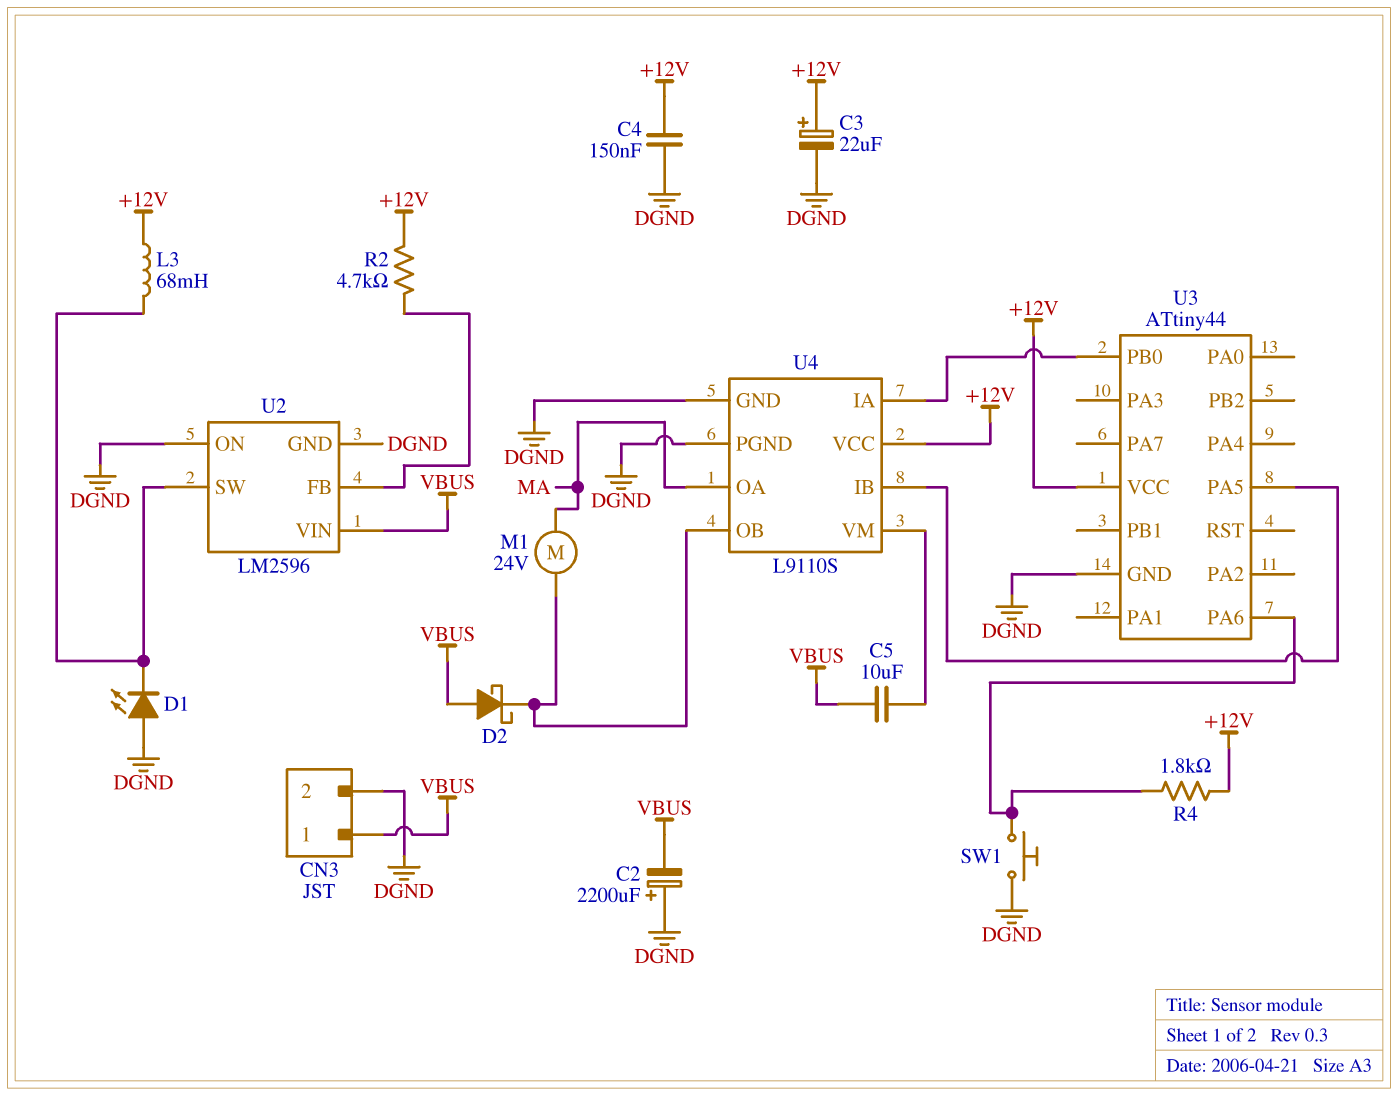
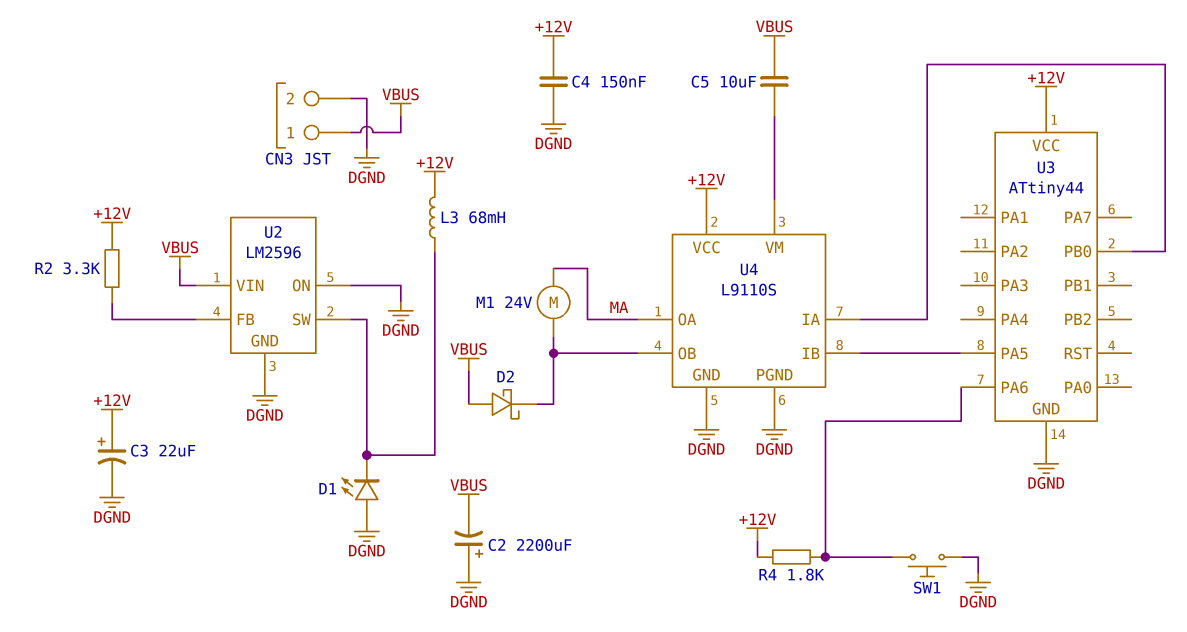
R2: 4.7k (+12V, U2/FB) -> 3.3k (+12V, U2/FB)

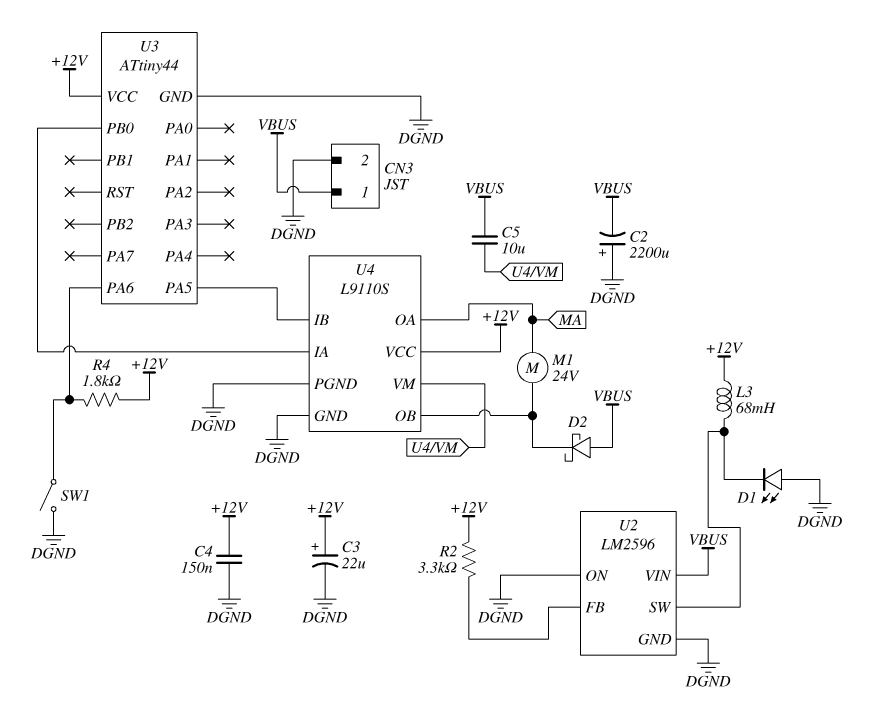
SW1: button (DGND, U3/PA6) -> switch (DGND, U3/PA6)

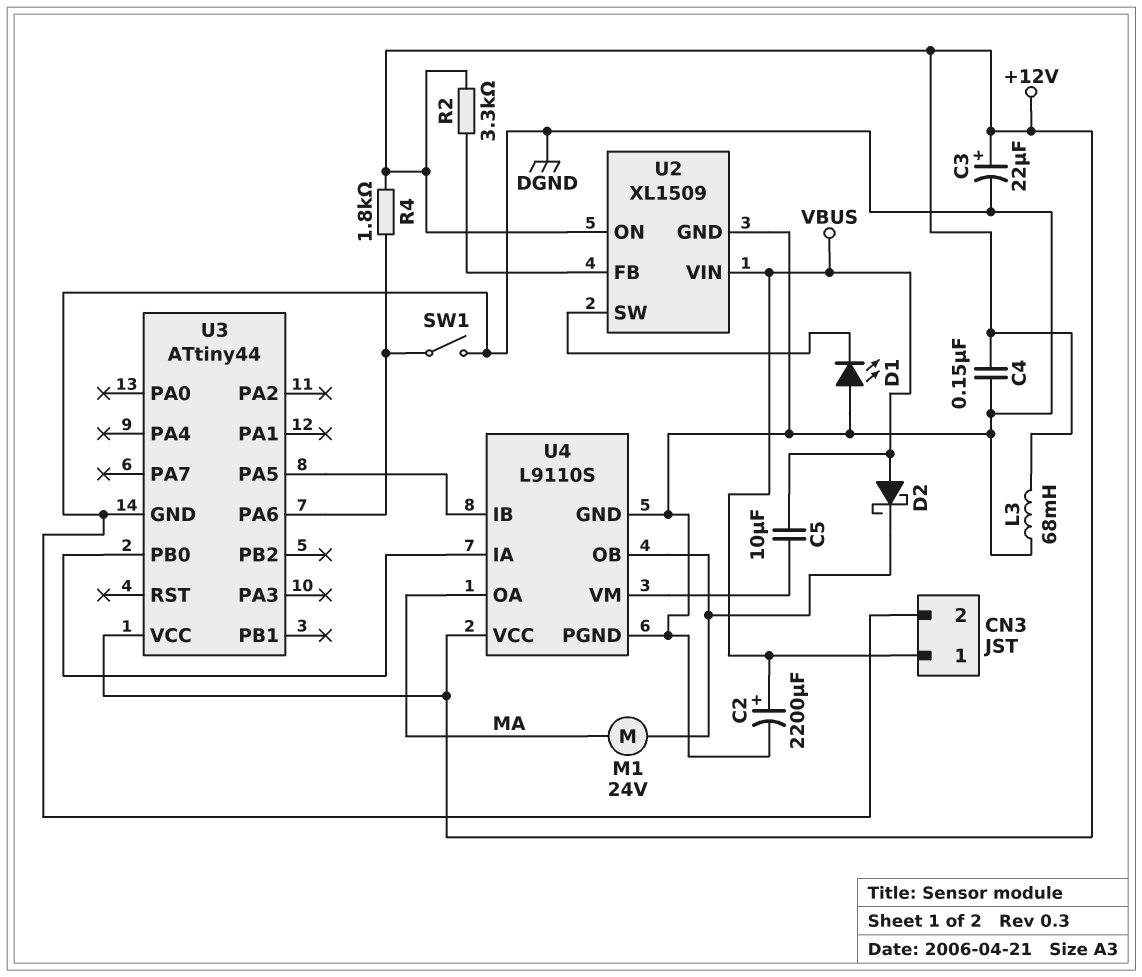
C2: 2200uF (plus DGND, minus VBUS) -> 2200uF (plus VBUS, minus DGND)
L3: 68mH (+12V, U2/SW) -> 68mH (+12V, DGND)
U2: LM2596 -> XL1509
U2 pin ON: DGND -> +12V

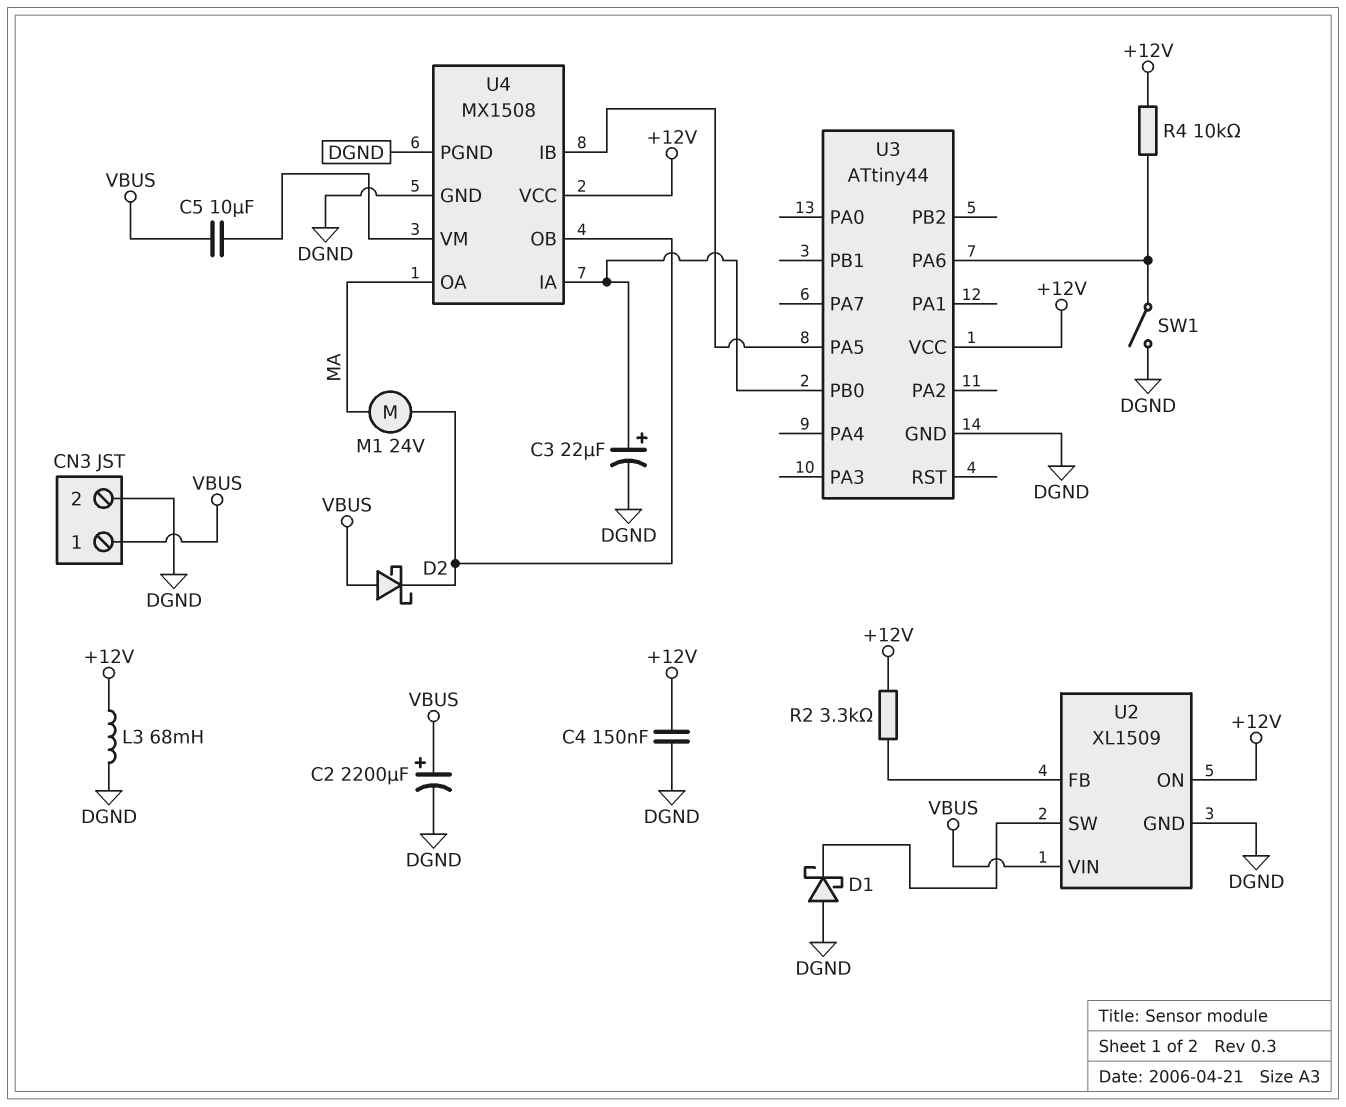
C3: 22uF (plus +12V, minus DGND) -> 22uF (plus U3/PB0, minus DGND)
D1: LED (A DGND, K U2/SW) -> schottky (A DGND, K U2/SW)
R4: 1.8k (+12V, U3/PA6) -> 10k (+12V, U3/PA6)
U4: L9110S -> MX1508

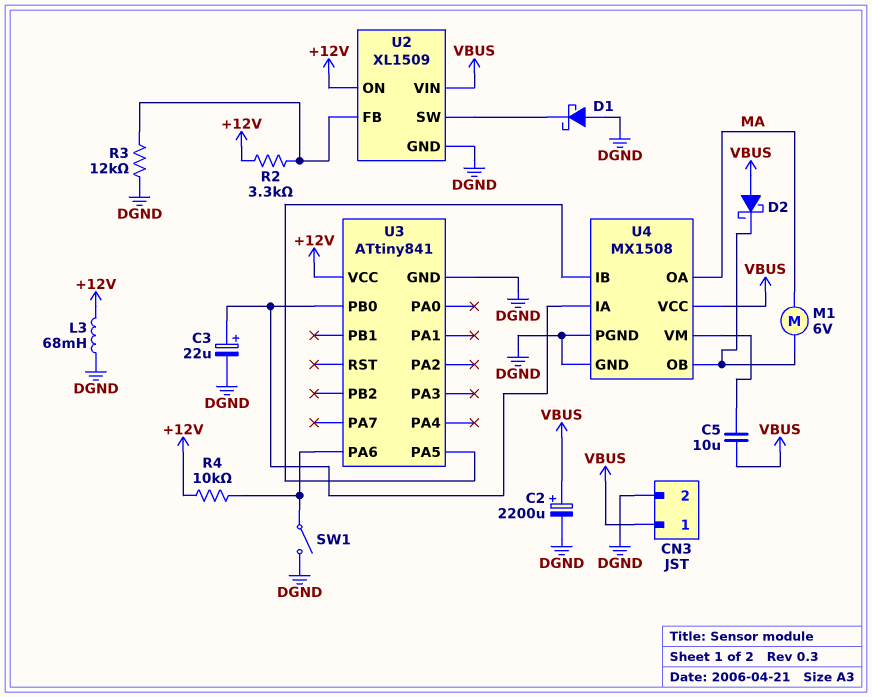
C4: 150nF (+12V, DGND) -> none
M1: motor 24V (MA, U4/OB) -> motor 6V (MA, U4/OB)
R3: none -> 12k (DGND, U2/FB)
U3: ATtiny44 -> ATtiny841
U4 pin VCC: +12V -> VBUS

